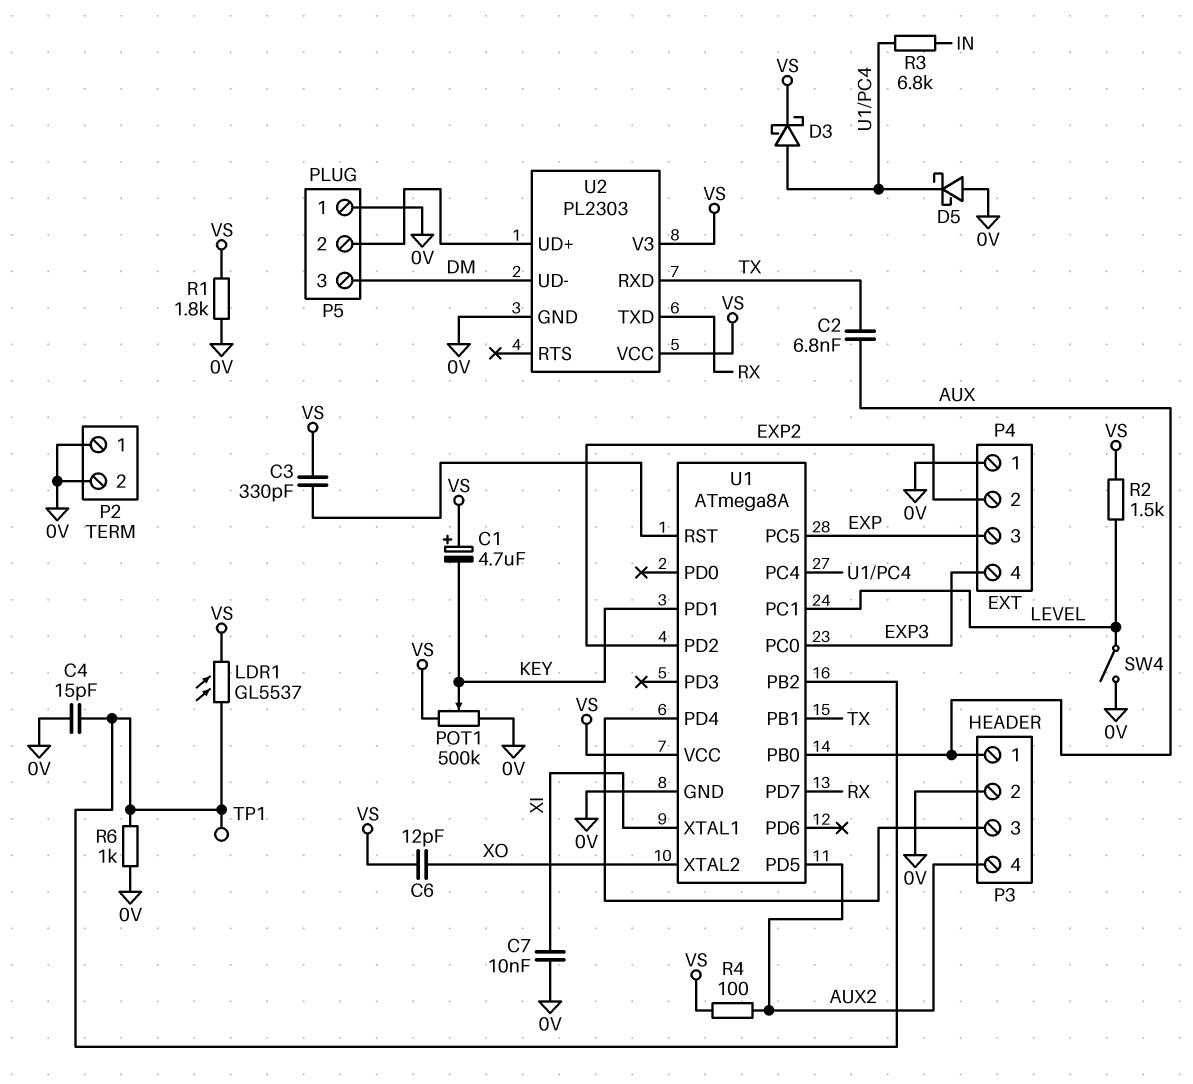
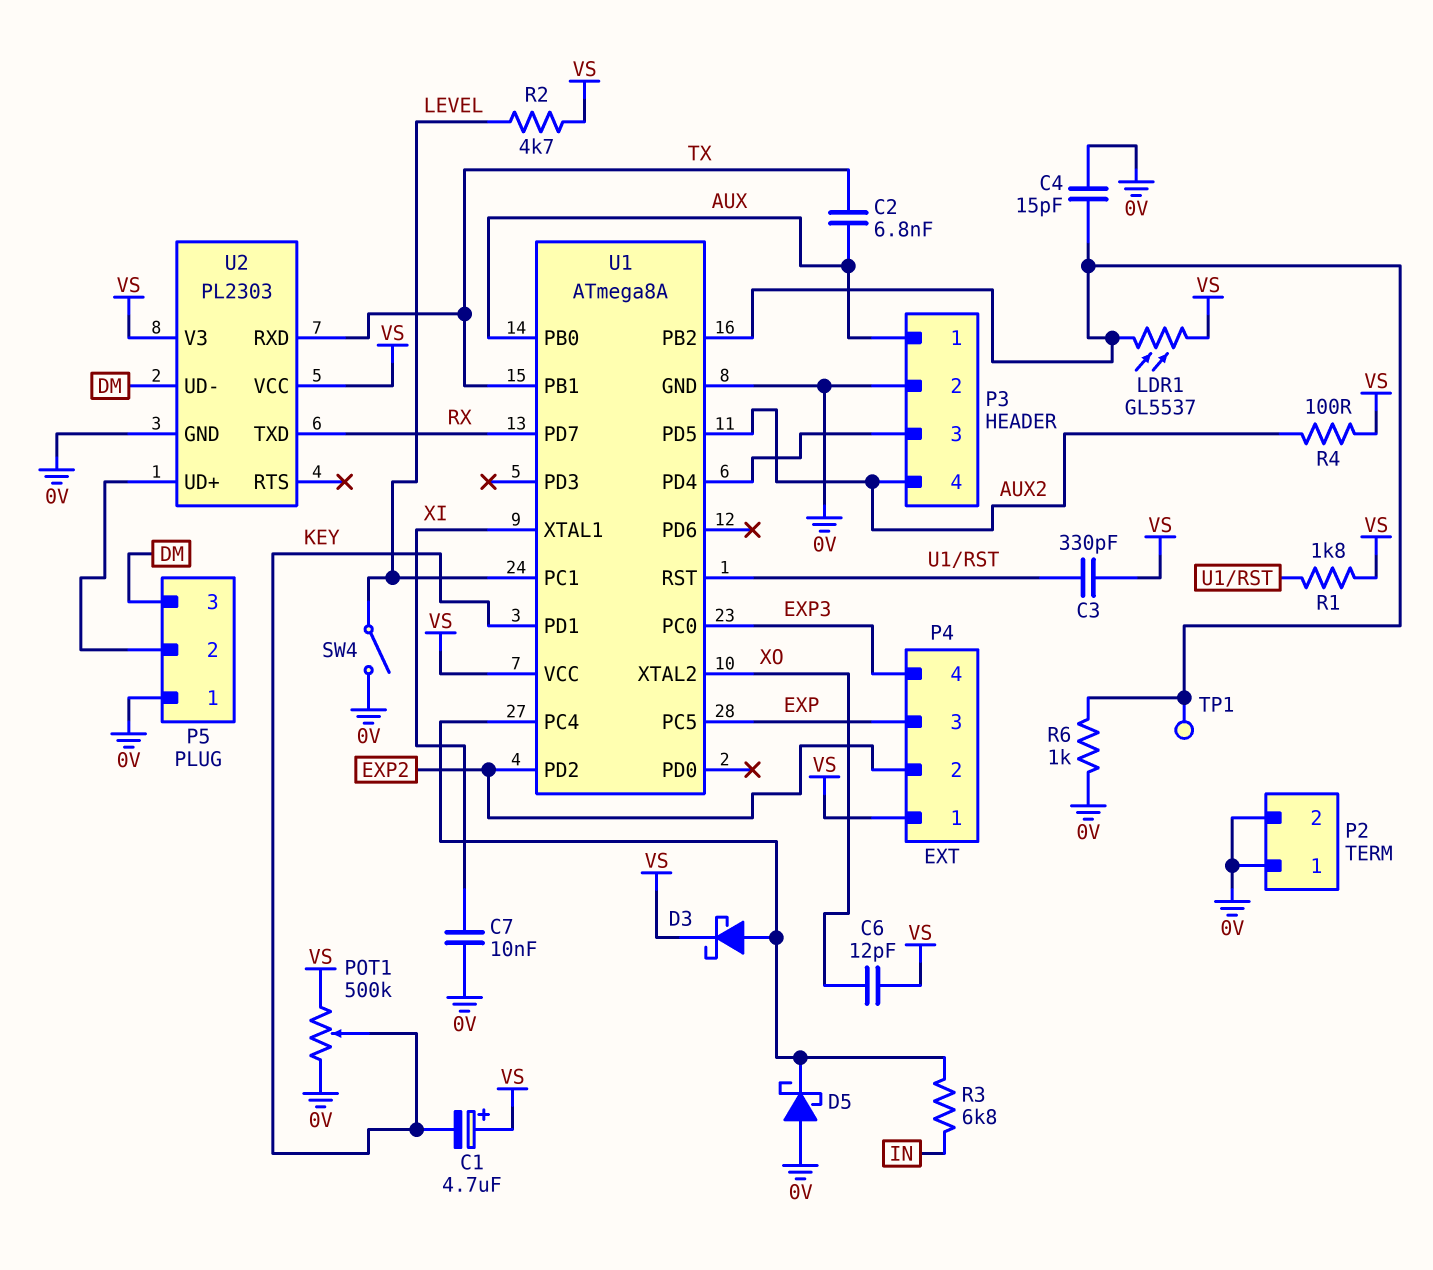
P4 pin 1: 0V -> VS
R1: 1.8k (0V, VS) -> 1.8k (U1/RST, VS)
R2: 1.5k (LEVEL, VS) -> 4.7k (LEVEL, VS)

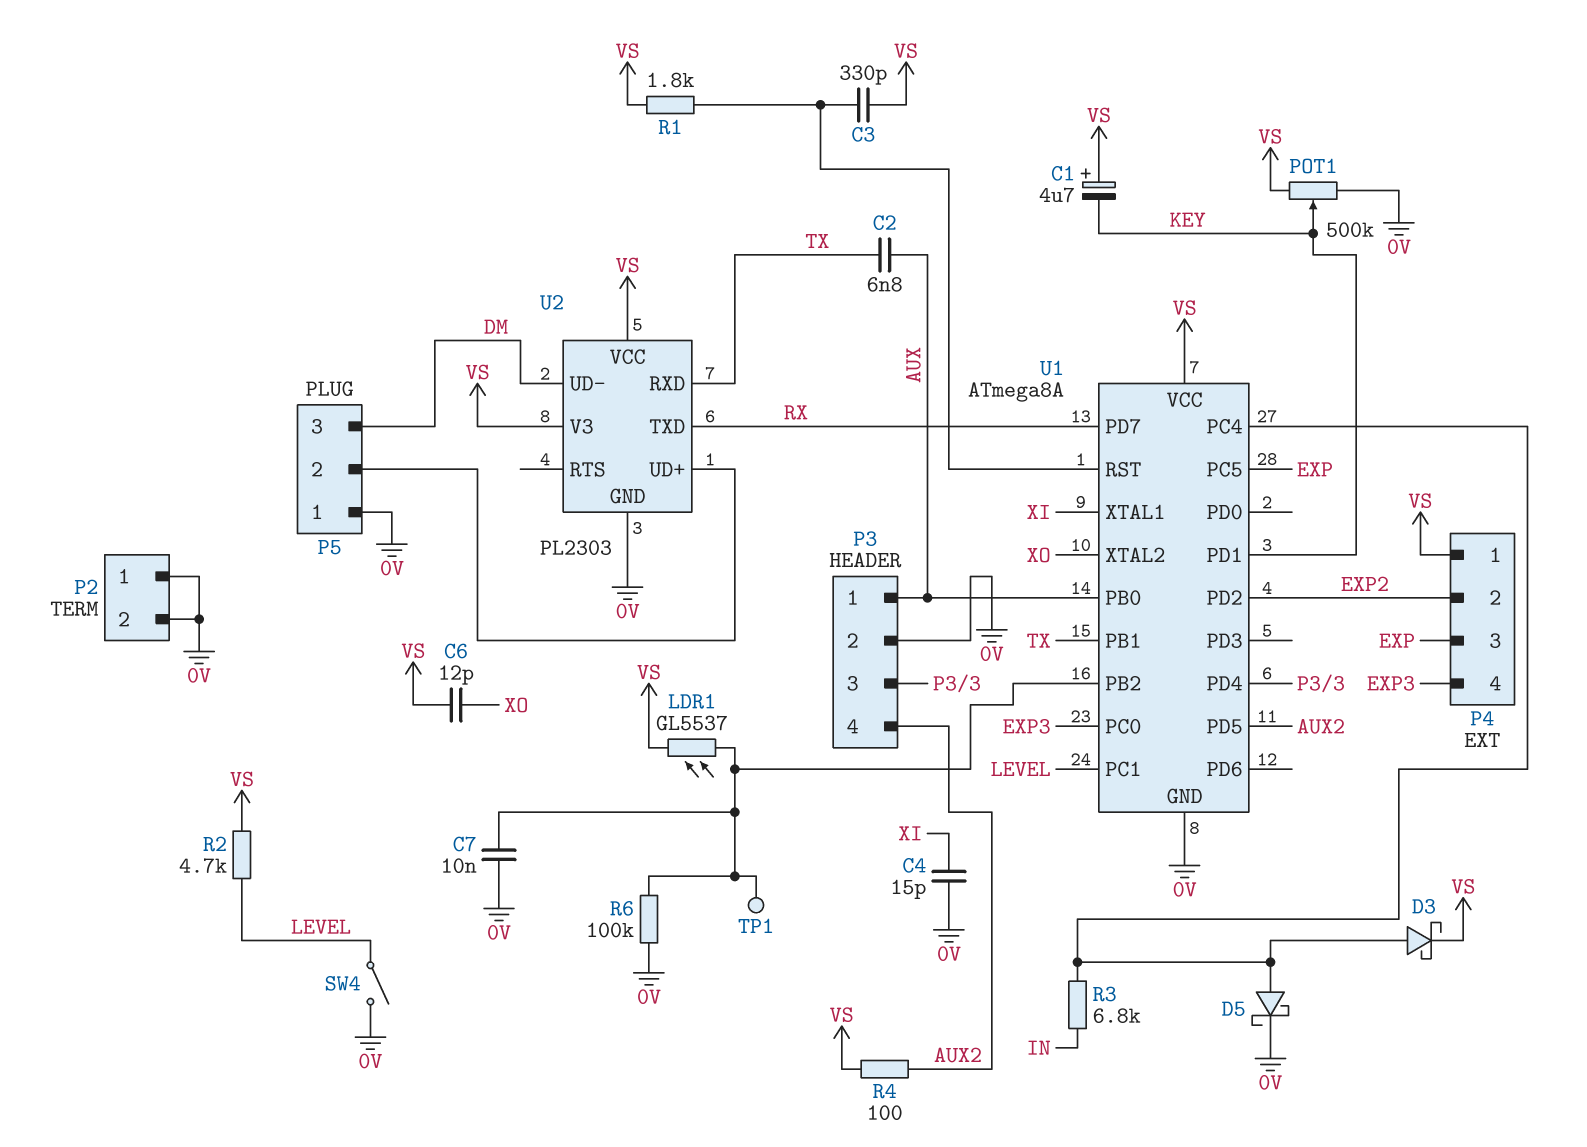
C4: 15pF (0V, U1/PB2) -> 15pF (0V, XI)
C7: 10nF (0V, XI) -> 10nF (0V, U1/PB2)
D5: schottky (A 0V, K U1/PC4) -> schottky (A U1/PC4, K 0V)
R6: 1k (0V, U1/PB2) -> 100k (0V, U1/PB2)

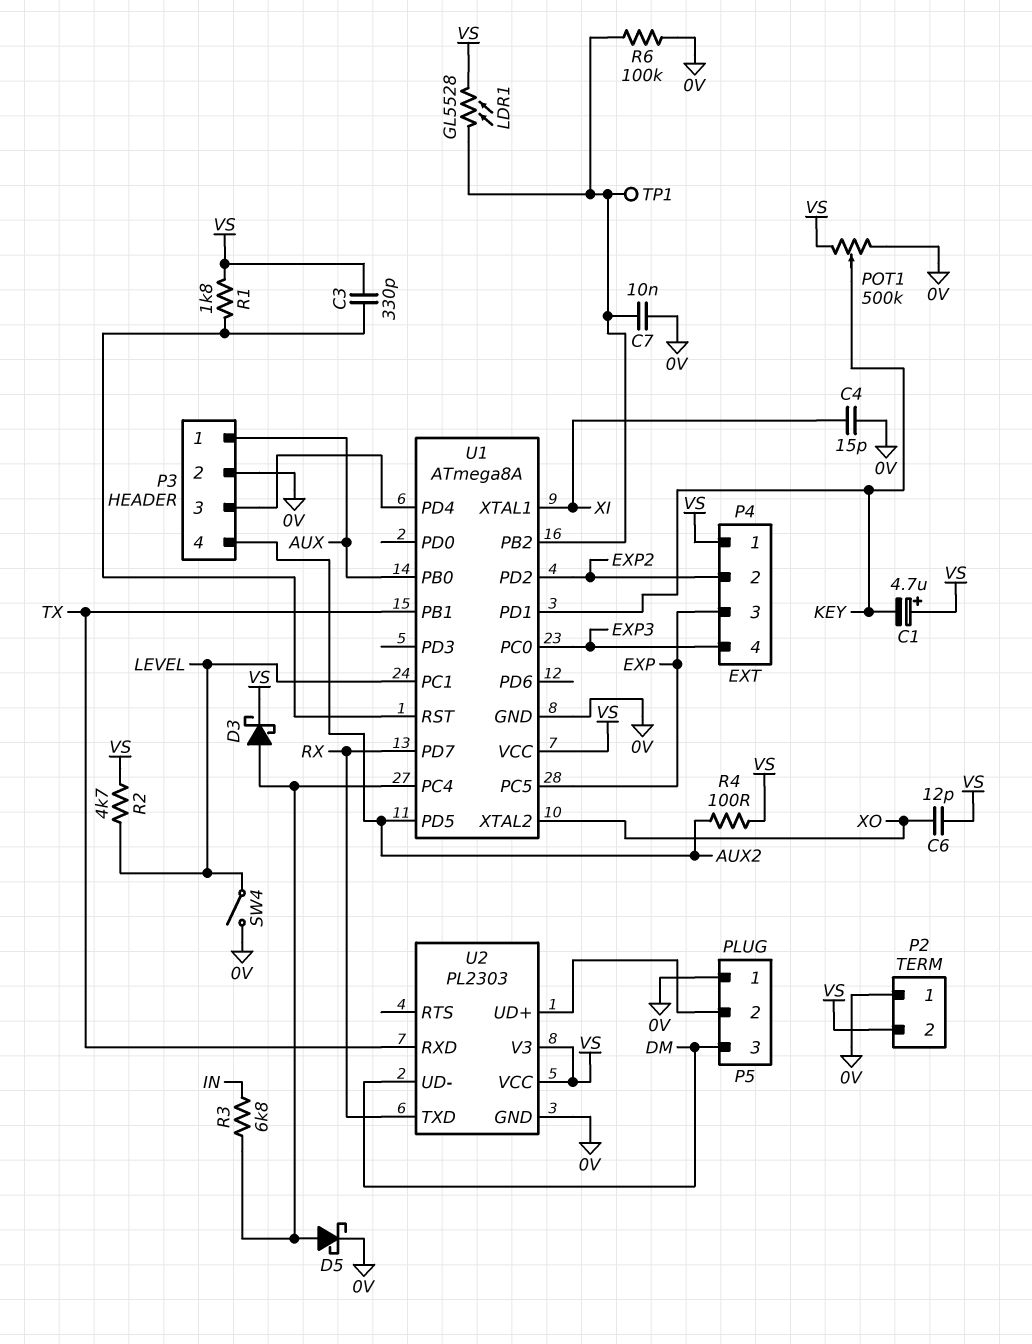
C2: 6.8nF (AUX, TX) -> none
LDR1: GL5537 (U1/PB2, VS) -> GL5528 (U1/PB2, VS)
P2 pin 2: 0V -> VS

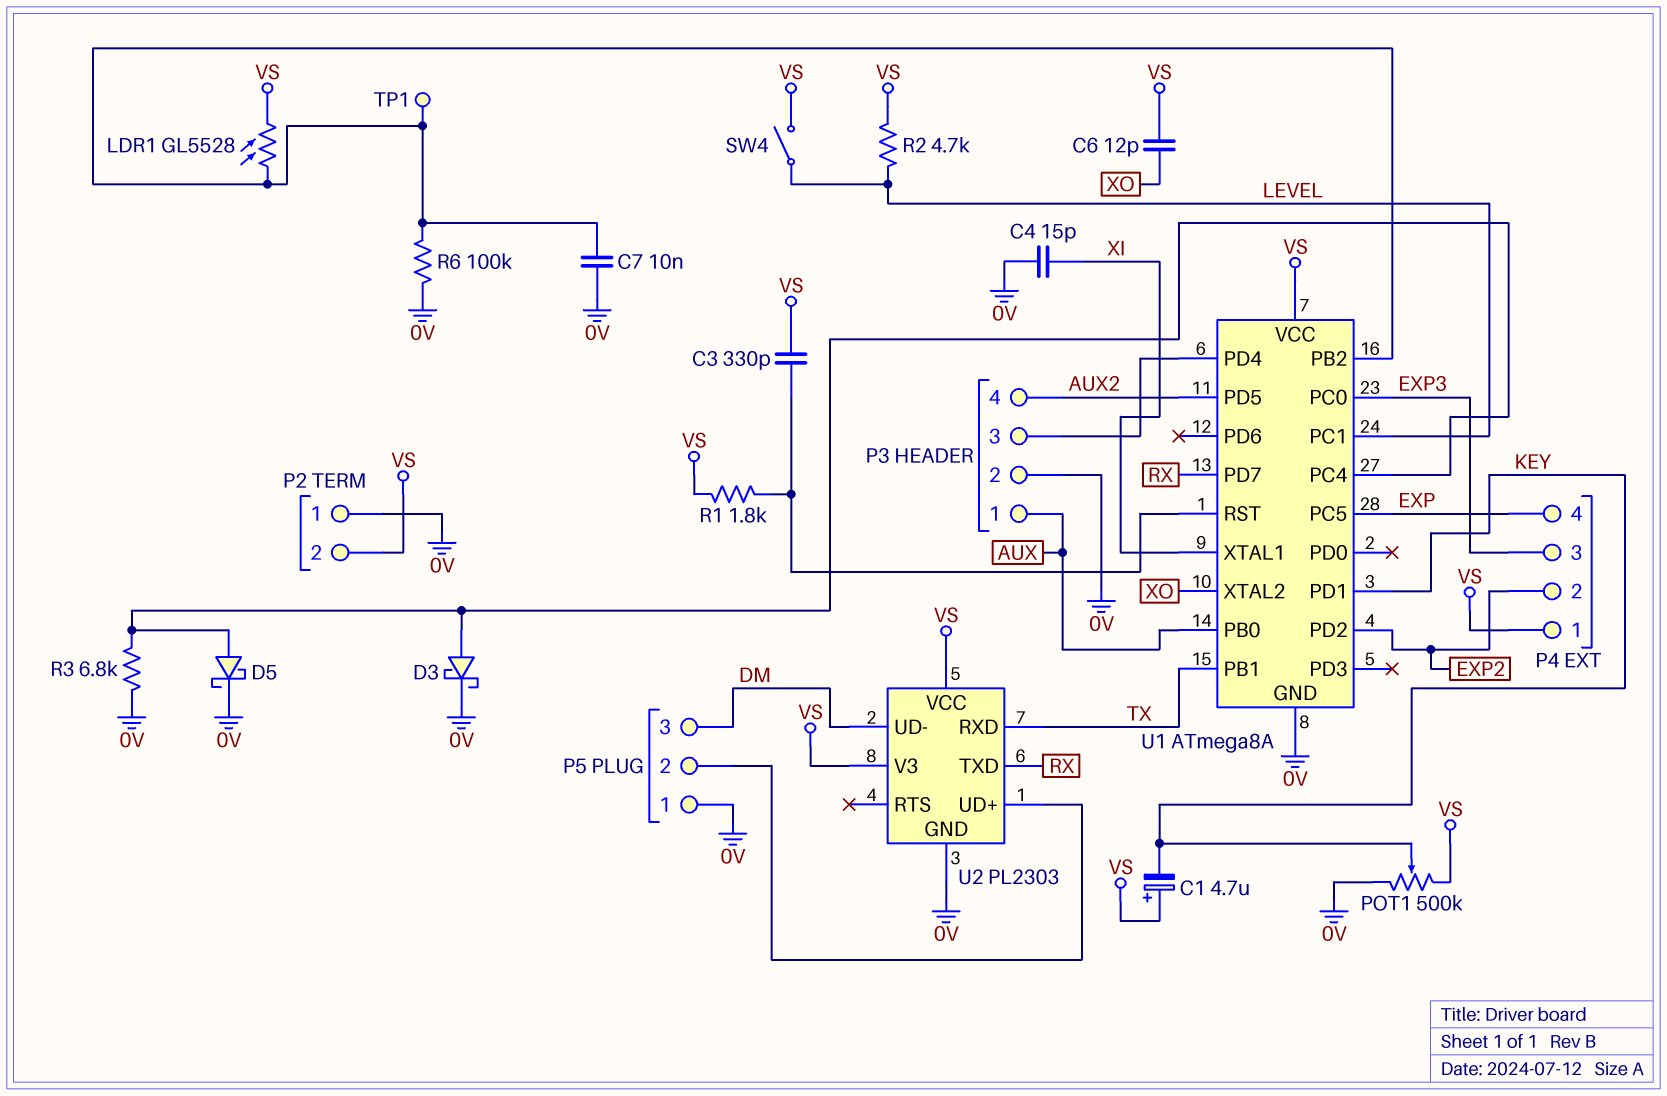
D3: schottky (A U1/PC4, K VS) -> schottky (A U1/PC4, K 0V)
P4 pin 3: EXP -> EXP3
P4 pin 4: EXP3 -> EXP
R3: 6.8k (IN, U1/PC4) -> 6.8k (0V, U1/PC4)
R4: 100 (AUX2, VS) -> none
SW4: switch (0V, LEVEL) -> switch (LEVEL, VS)

